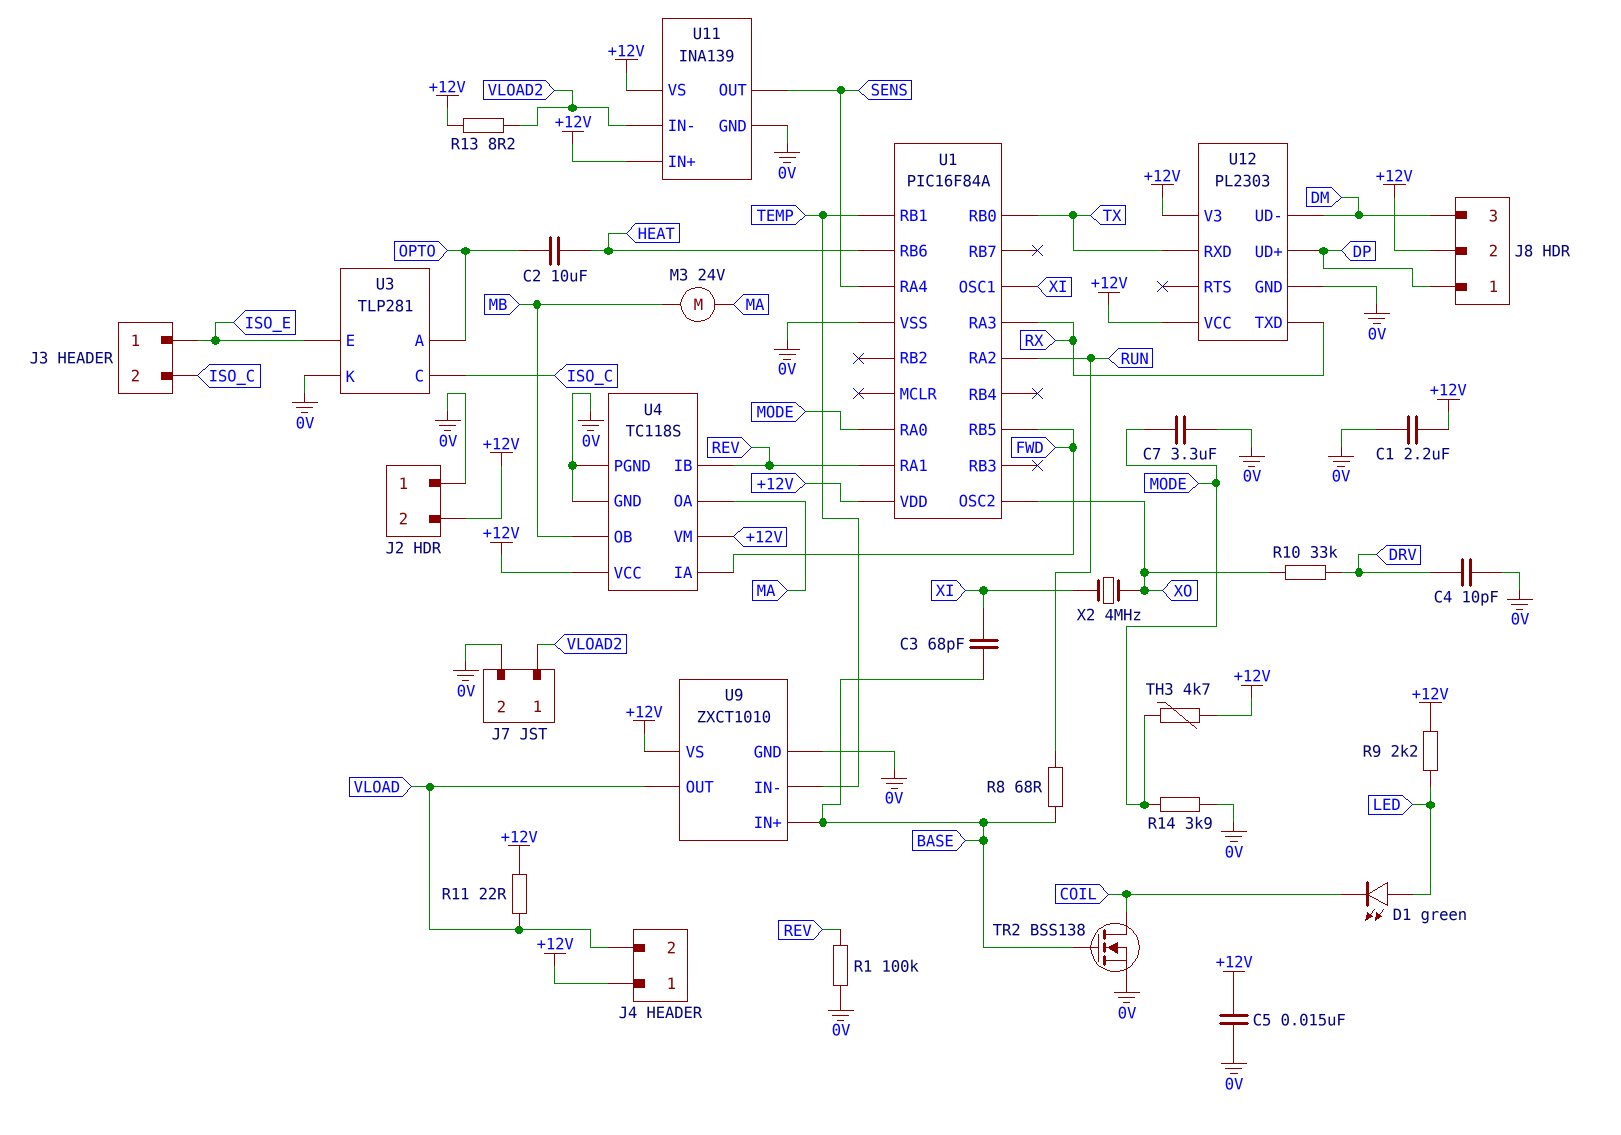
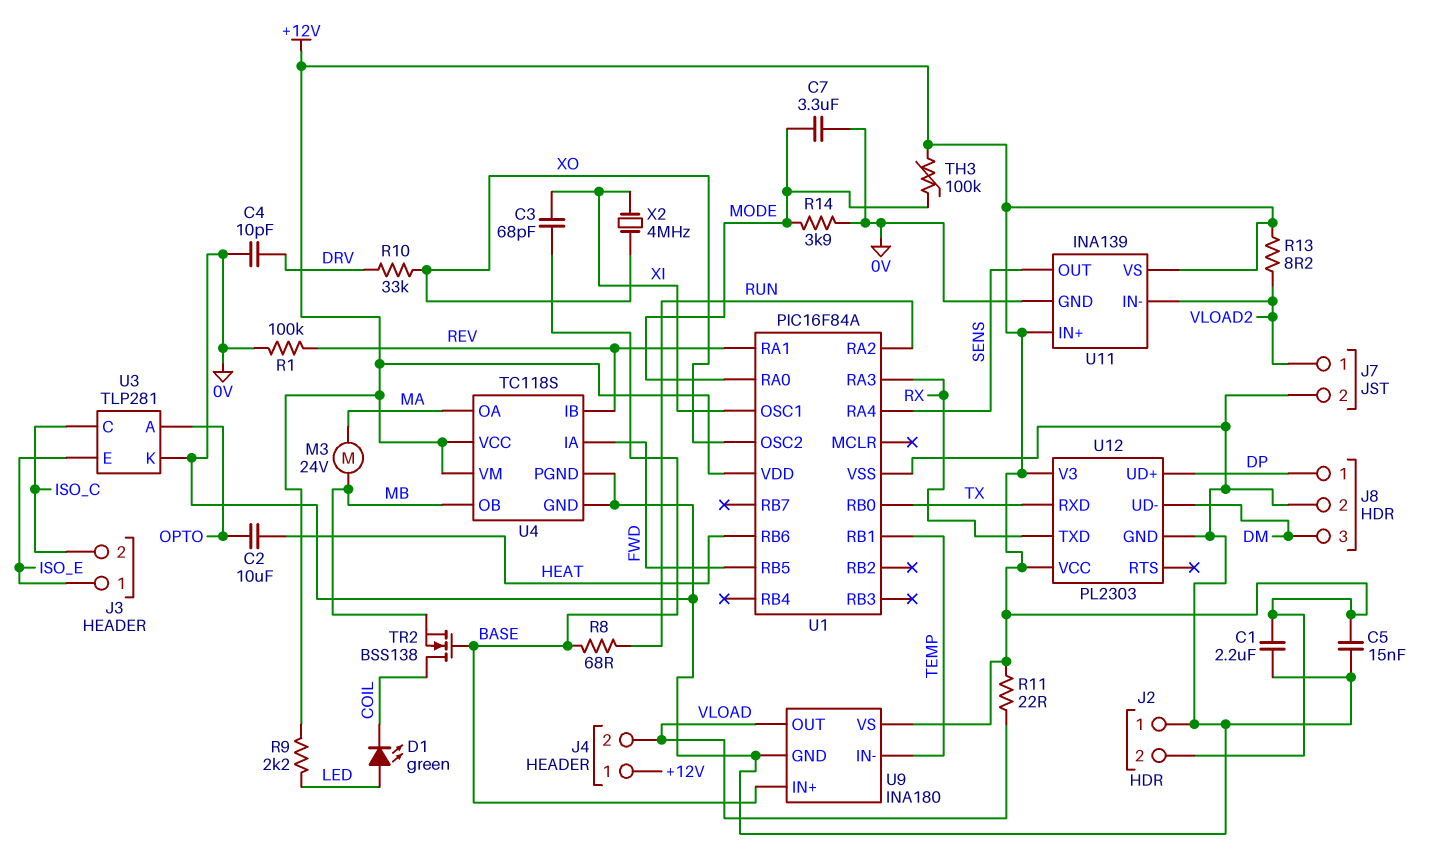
J8 pin 2: +12V -> 0V
TH3: 4.7k (+12V, MODE) -> 100k (+12V, MODE)
TR2: NMOS BSS138 (G BASE, D COIL, S 0V) -> NMOS BSS138 (G BASE, D COIL, S MB)
U9: ZXCT1010 -> INA180

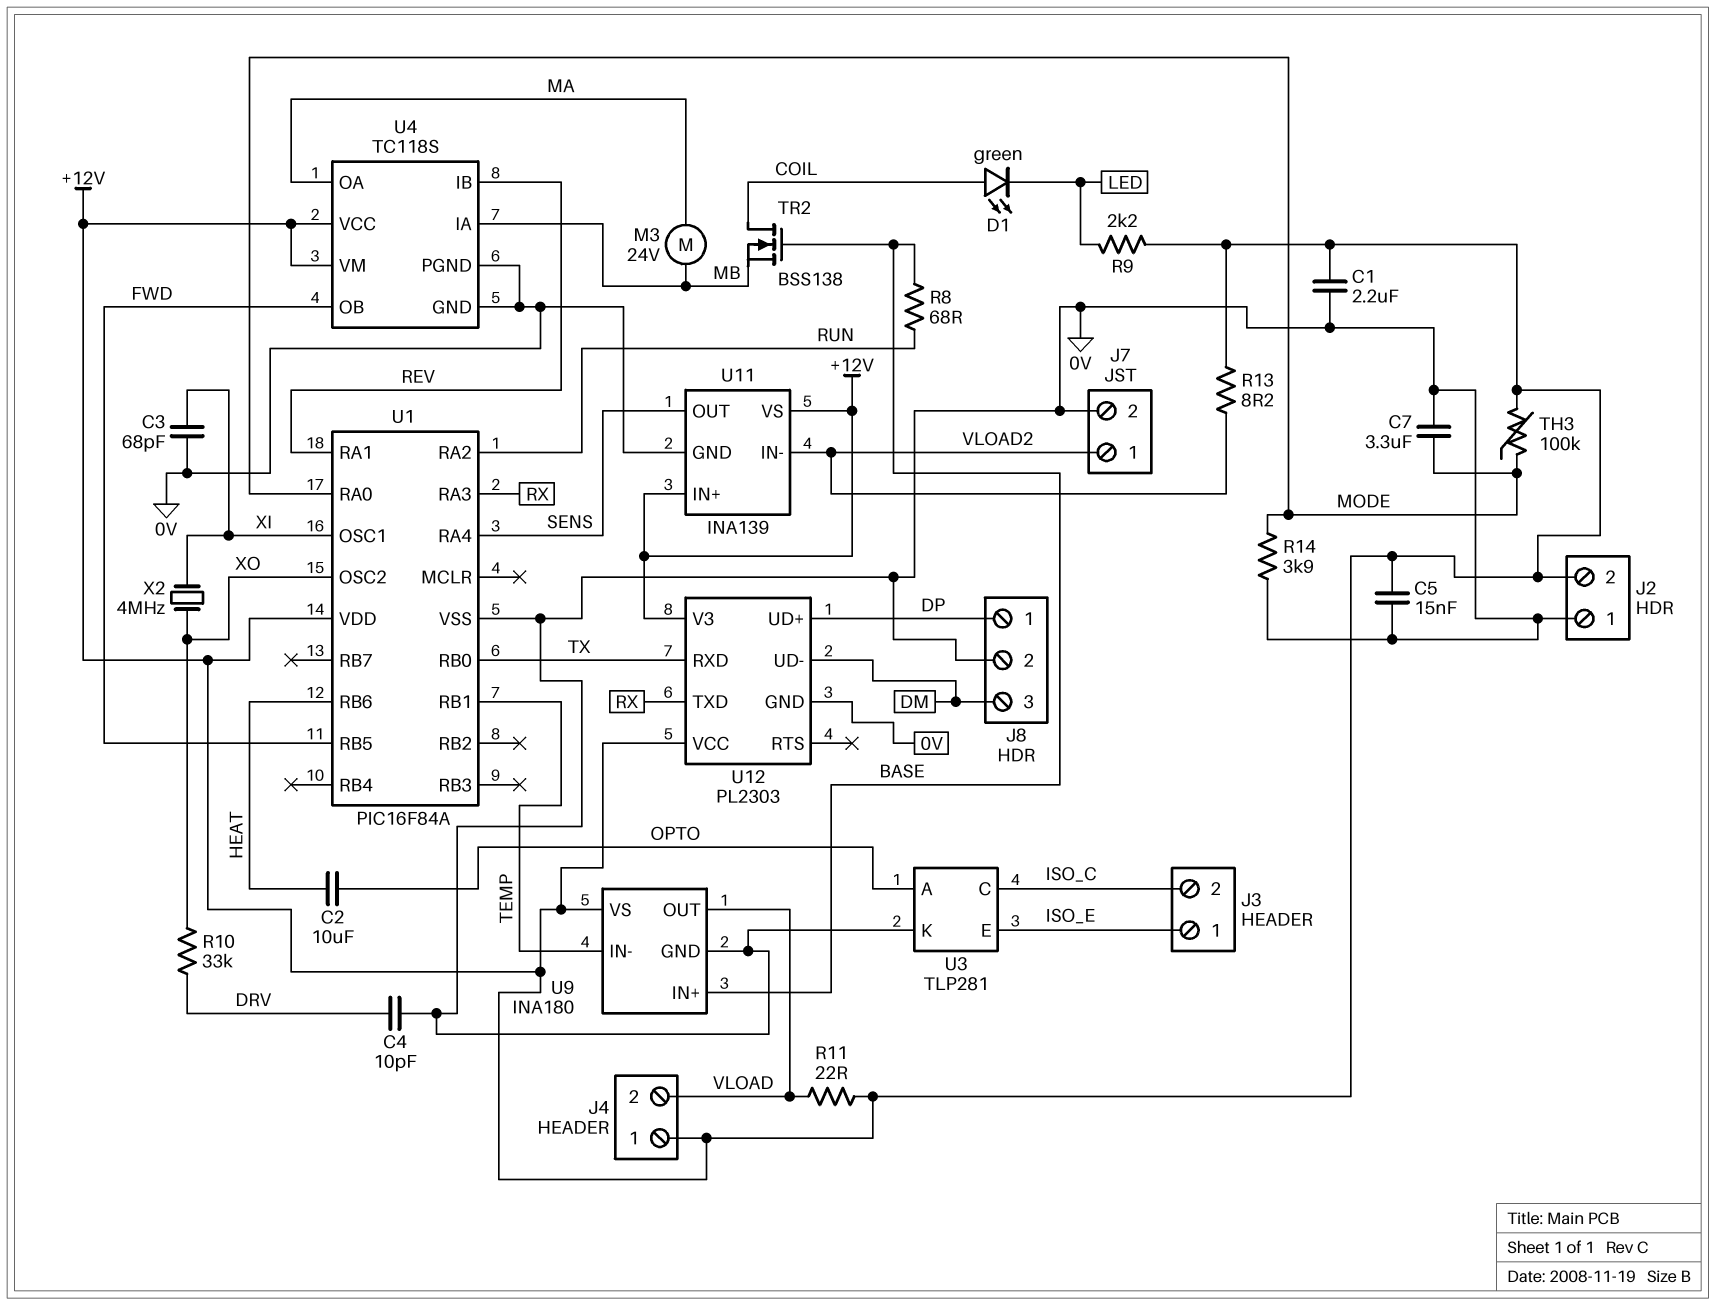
C3: 68pF (BASE, XI) -> 68pF (0V, XI)
D1: LED green (A LED, K COIL) -> LED green (A COIL, K LED)
R1: 100k (0V, REV) -> none
U4 pin IA: FWD -> MB
U4 pin OB: MB -> FWD

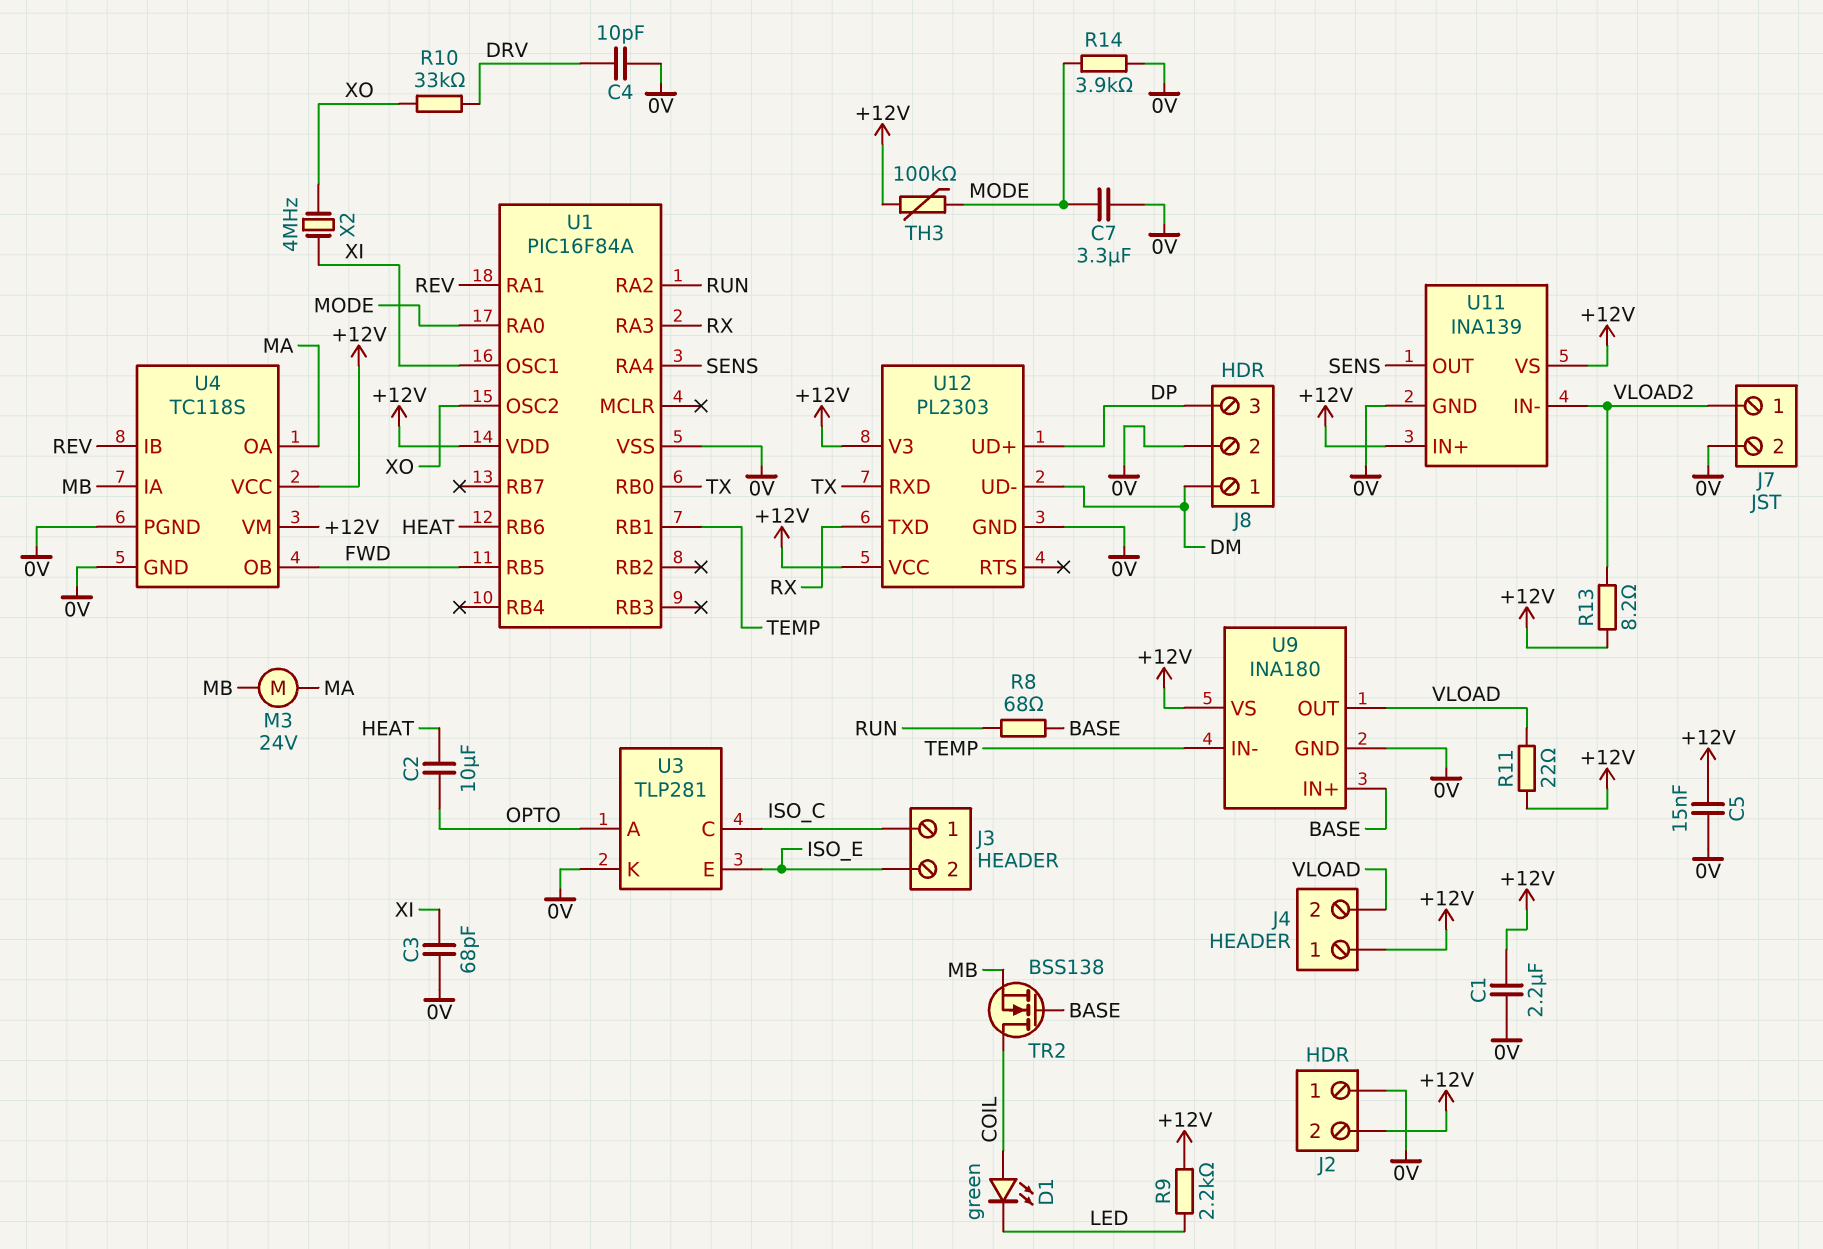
J3 pin 1: ISO_E -> ISO_C
J3 pin 2: ISO_C -> ISO_E
J8 pin 1: DP -> DM
J8 pin 3: DM -> DP

